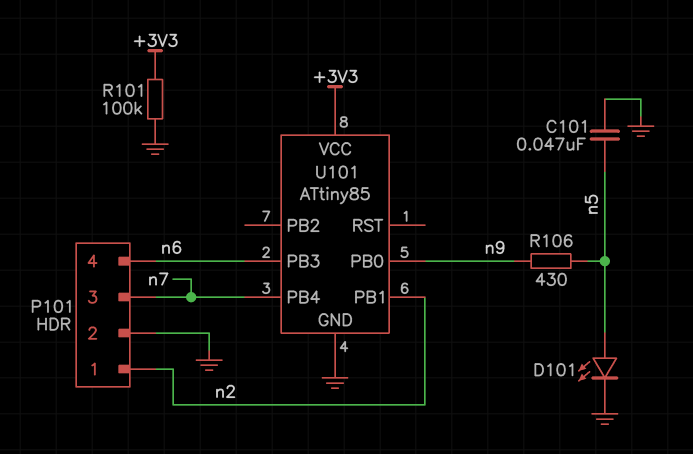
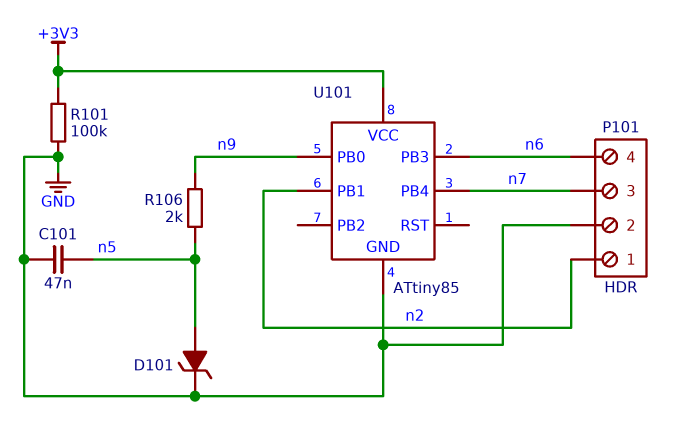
D101: LED (A n5, K GND) -> zener (A n5, K GND)
R106: 430 (n5, n9) -> 2k (n5, n9)

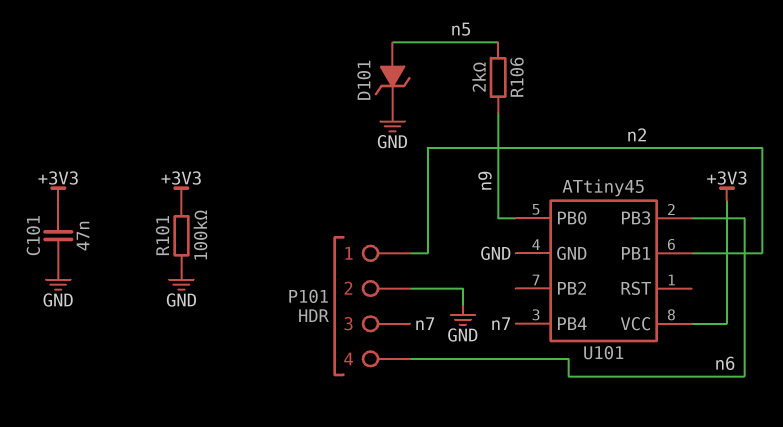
C101: 47nF (GND, n5) -> 47nF (+3V3, GND)
U101: ATtiny85 -> ATtiny45

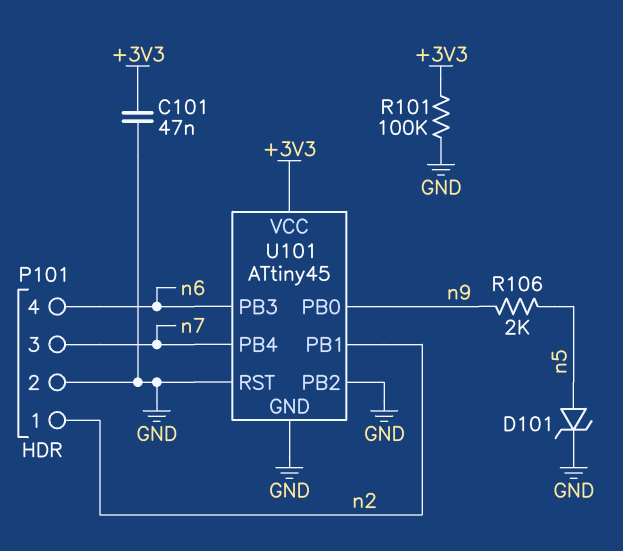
U101 pin PB2: none -> GND
U101 pin RST: none -> GND

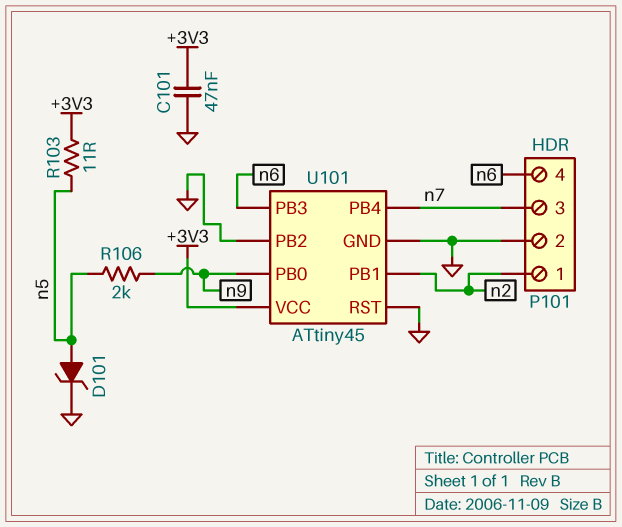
R101: 100k (+3V3, GND) -> none
R103: none -> 11 (+3V3, n5)

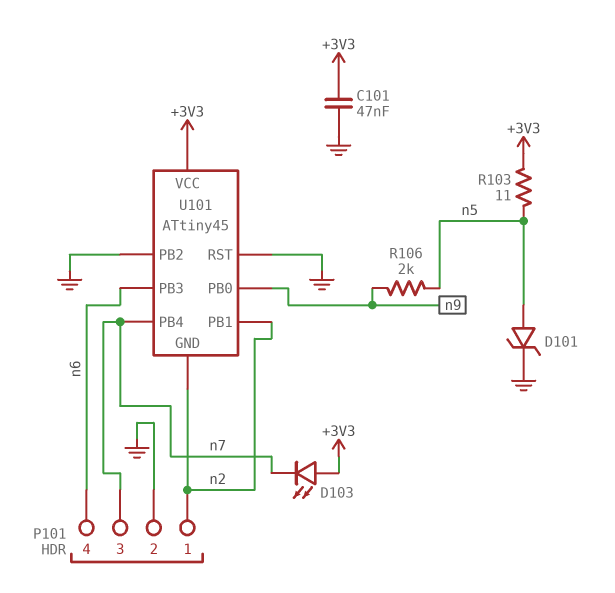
D103: none -> LED (A +3V3, K n7)
U101 pin GND: GND -> n2

